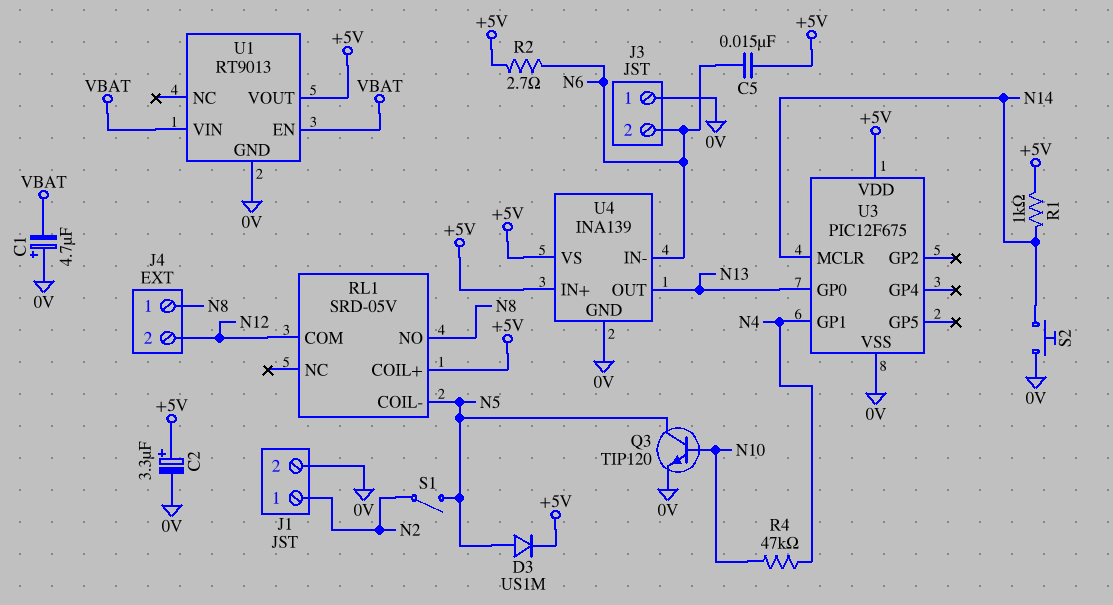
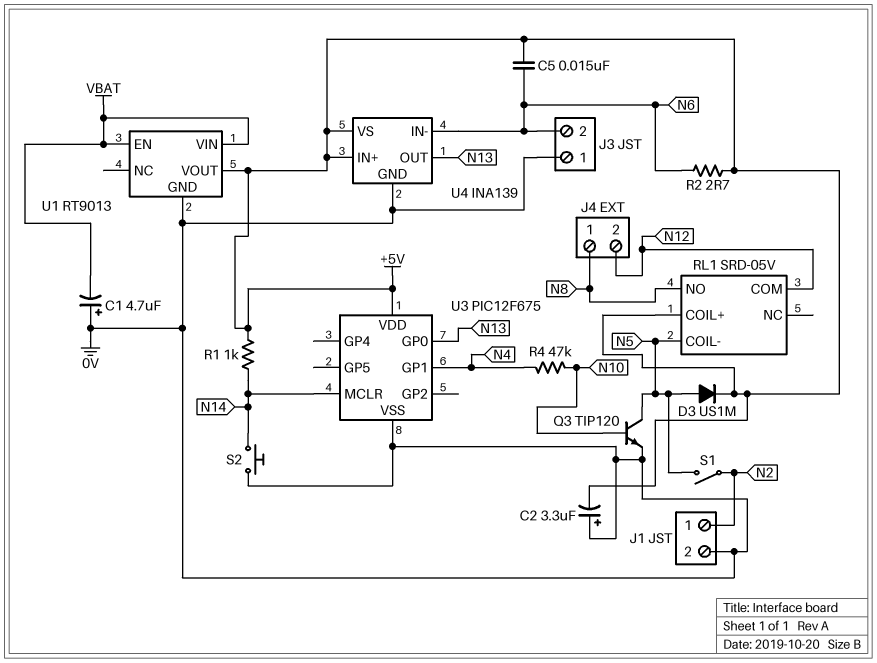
C2: 3.3uF (plus +5V, minus 0V) -> 3.3uF (plus 0V, minus +5V)

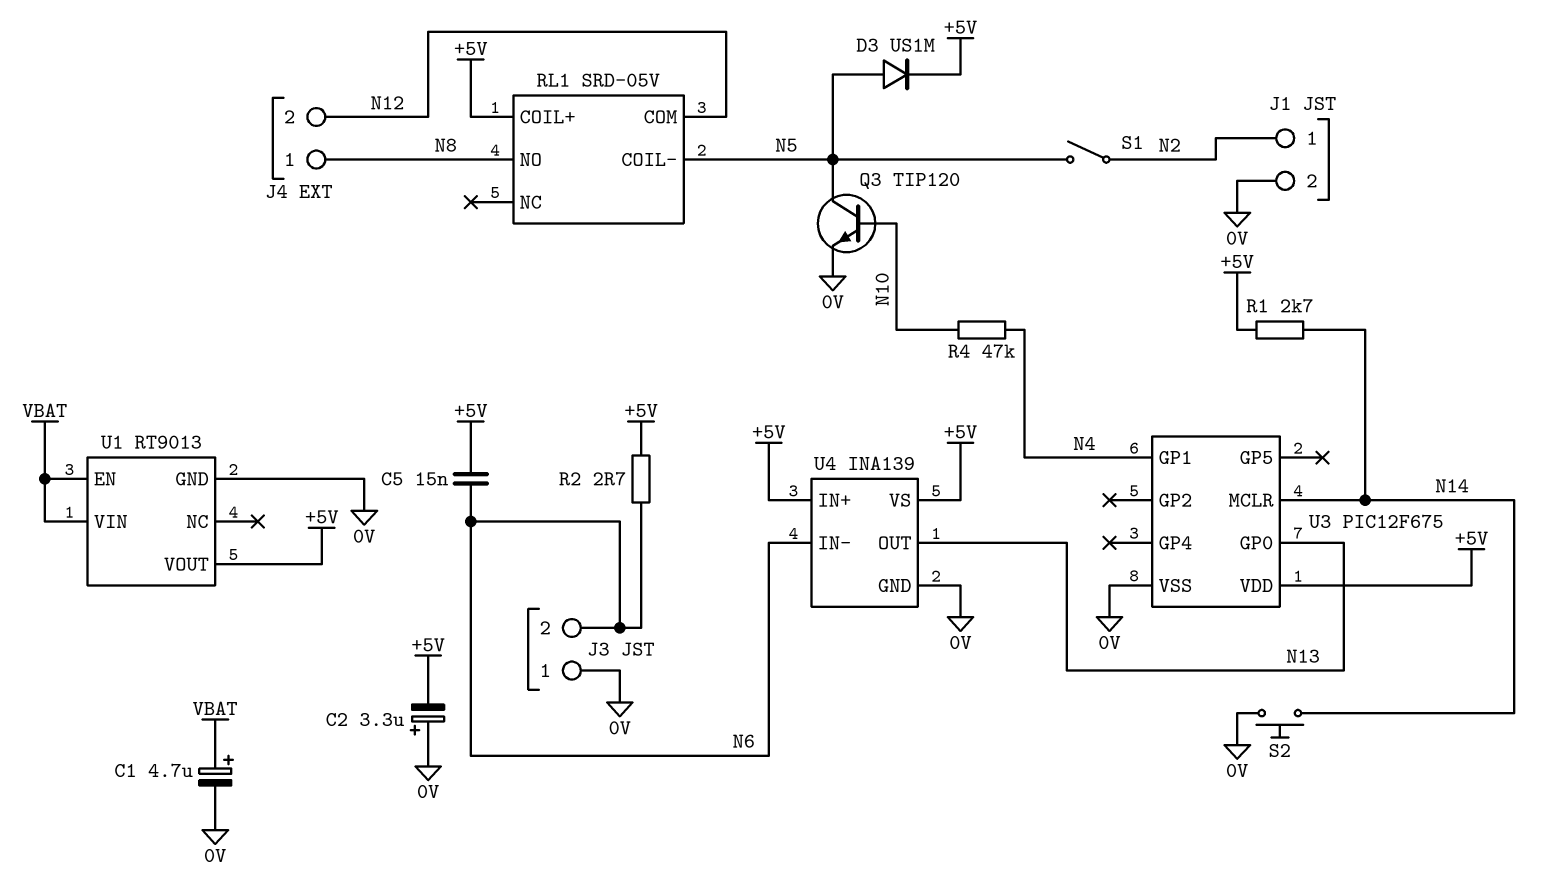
C1: 4.7uF (plus 0V, minus VBAT) -> 4.7uF (plus VBAT, minus 0V)
R1: 1k (+5V, N14) -> 2.7k (+5V, N14)

